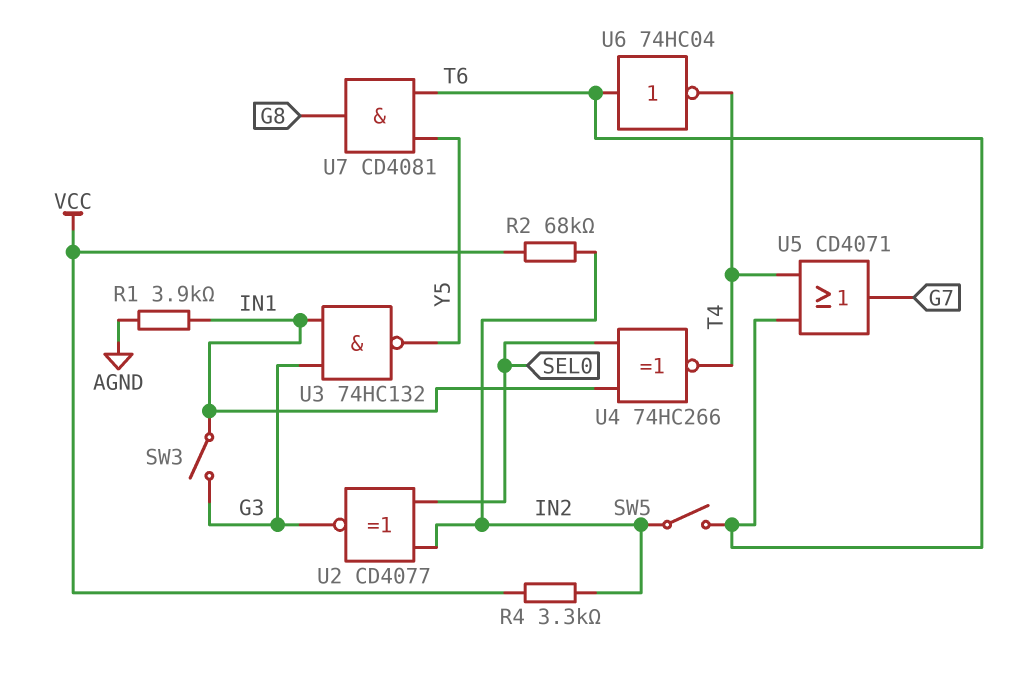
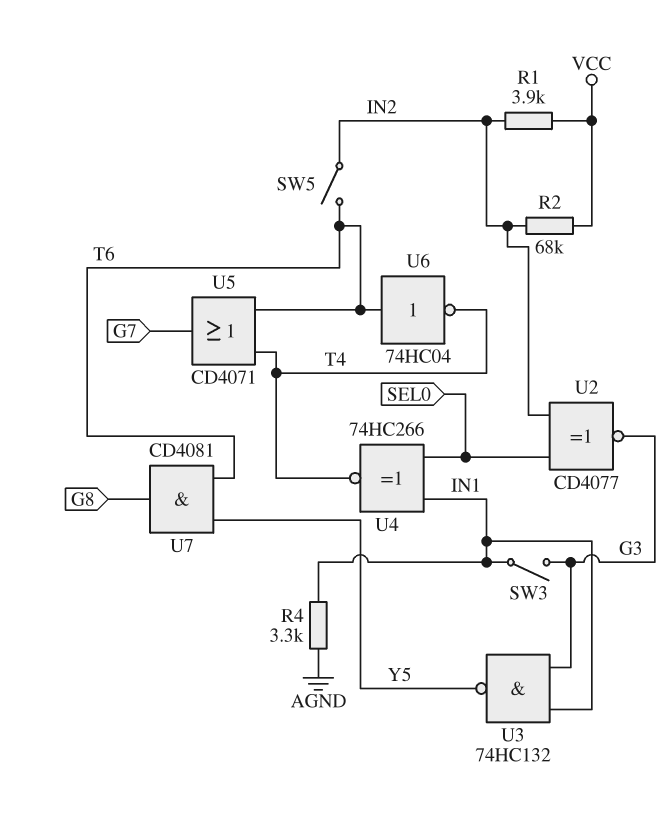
R1: 3.9k (AGND, IN1) -> 3.9k (IN2, VCC)
R4: 3.3k (IN2, VCC) -> 3.3k (AGND, IN1)

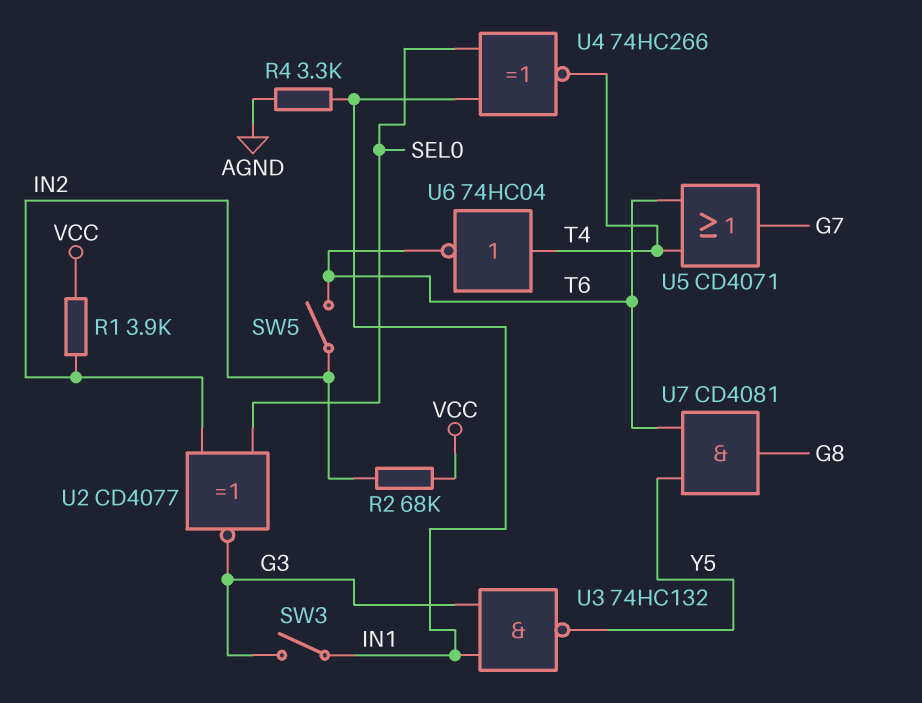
U6: NOT 74HC04 (in T6, out T4) -> NOT 74HC04 (in T4, out T6)

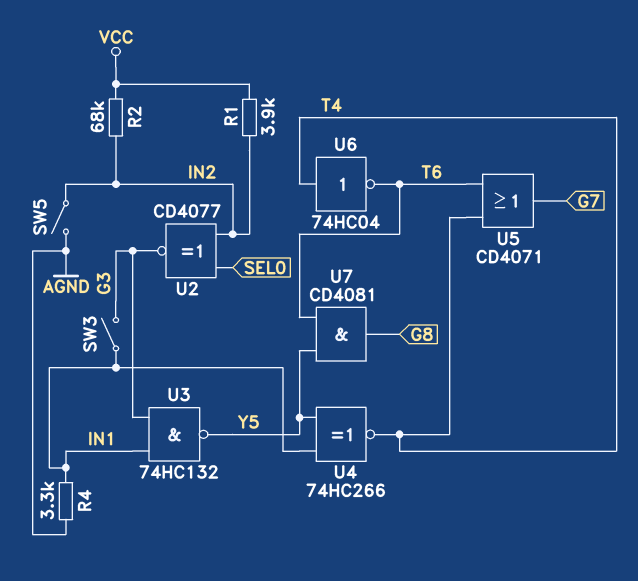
SW5: switch (IN2, T6) -> switch (AGND, IN2)
U4: XNOR 74HC266 (in IN1, in SEL0, out T4) -> XNOR 74HC266 (in IN1, in Y5, out T4)

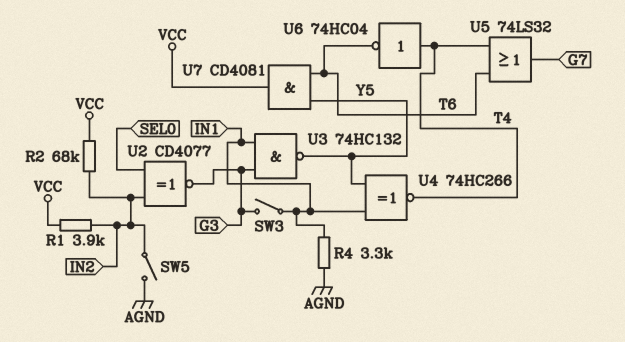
U5: OR CD4071 (in T4, in T6, out G7) -> OR 74LS32 (in T4, in T6, out G7)
U7: AND CD4081 (in T6, in Y5, out G8) -> AND CD4081 (in T6, in Y5, out VCC)

